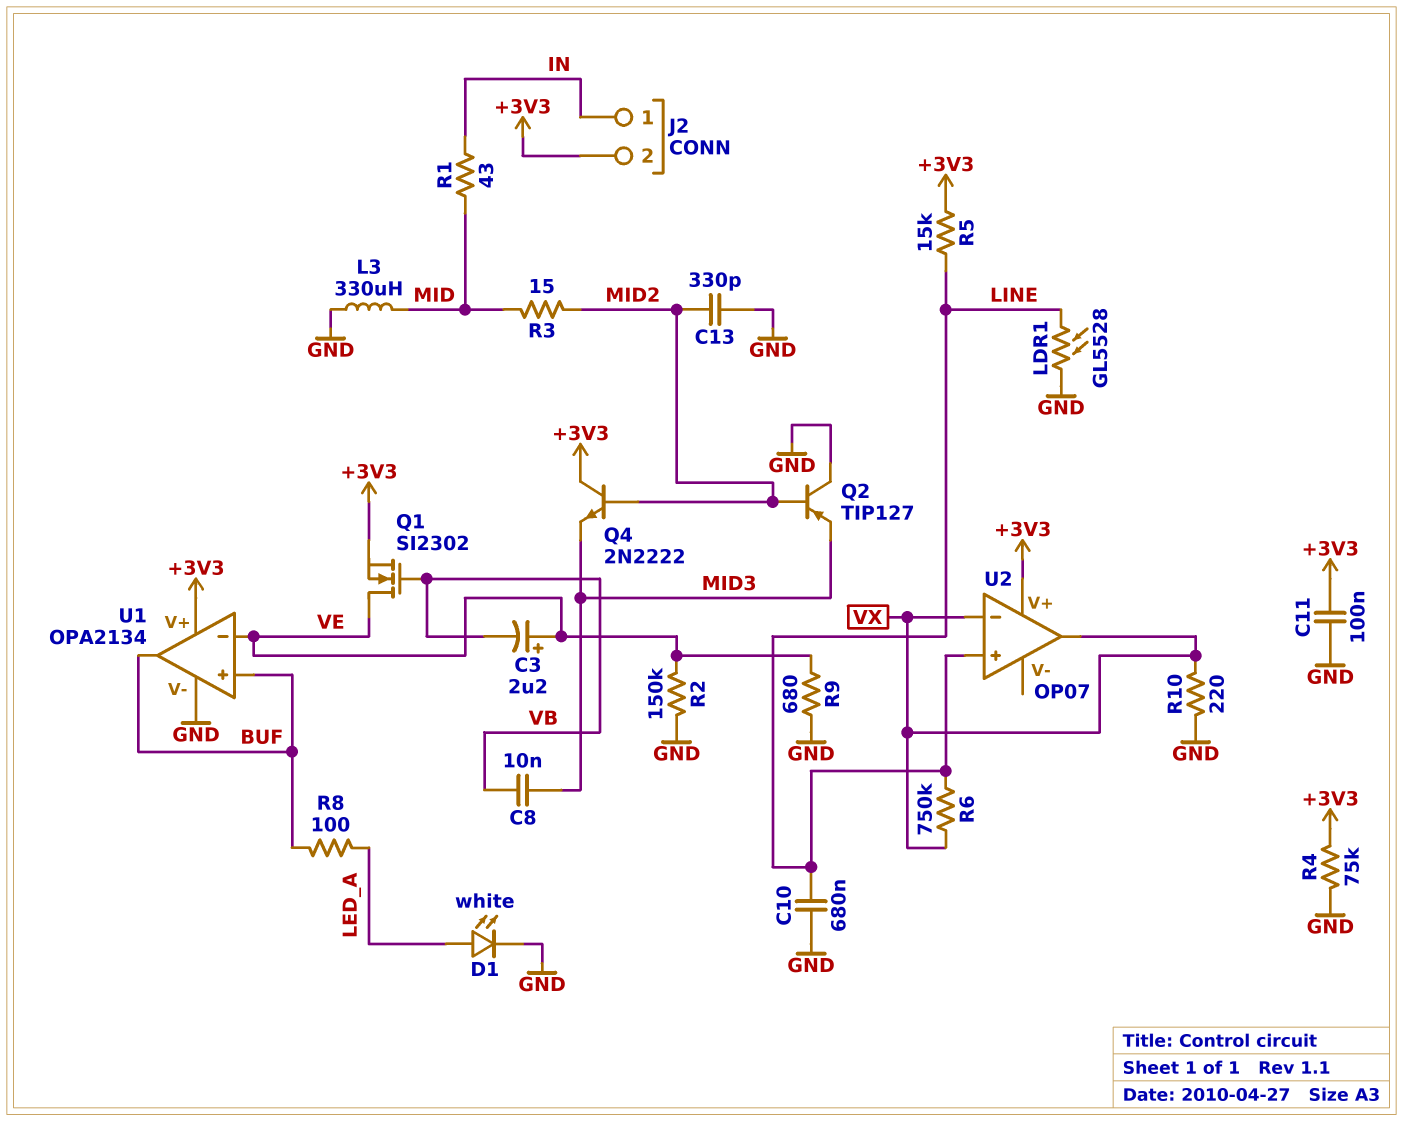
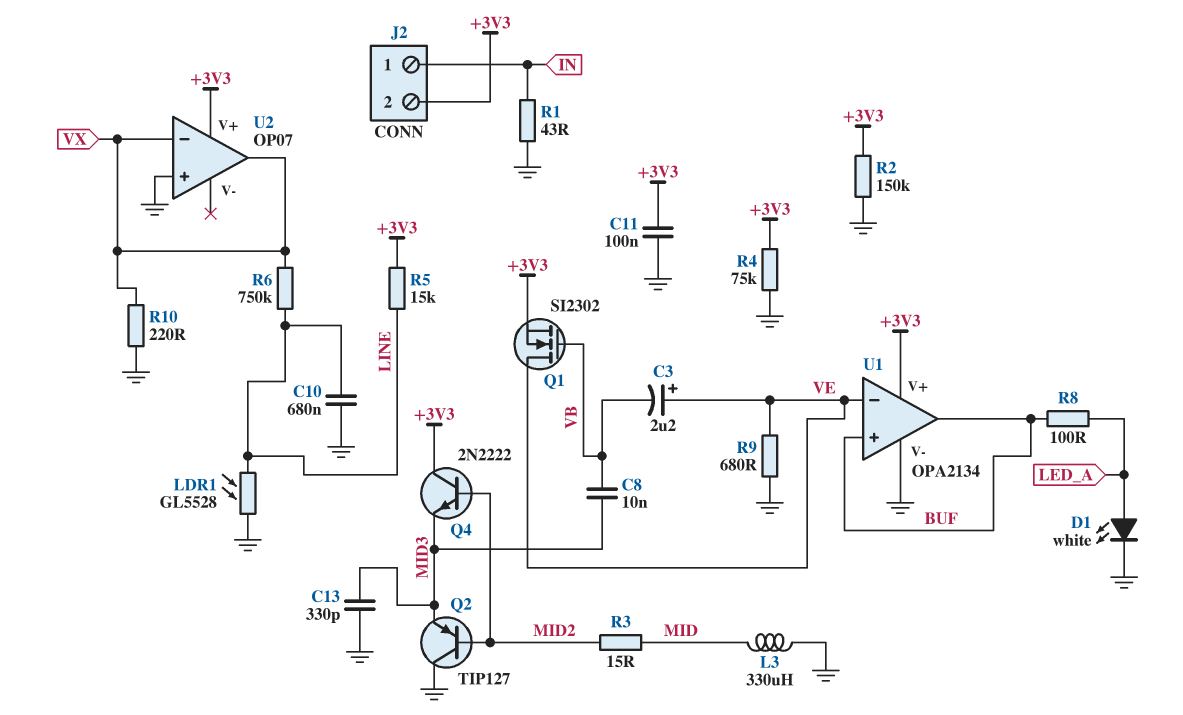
C13: 330pF (GND, MID2) -> 330pF (GND, MID3)
R1: 43 (IN, MID) -> 43 (GND, IN)
R2: 150k (GND, VE) -> 150k (+3V3, GND)
U2 pin in+: LINE -> GND

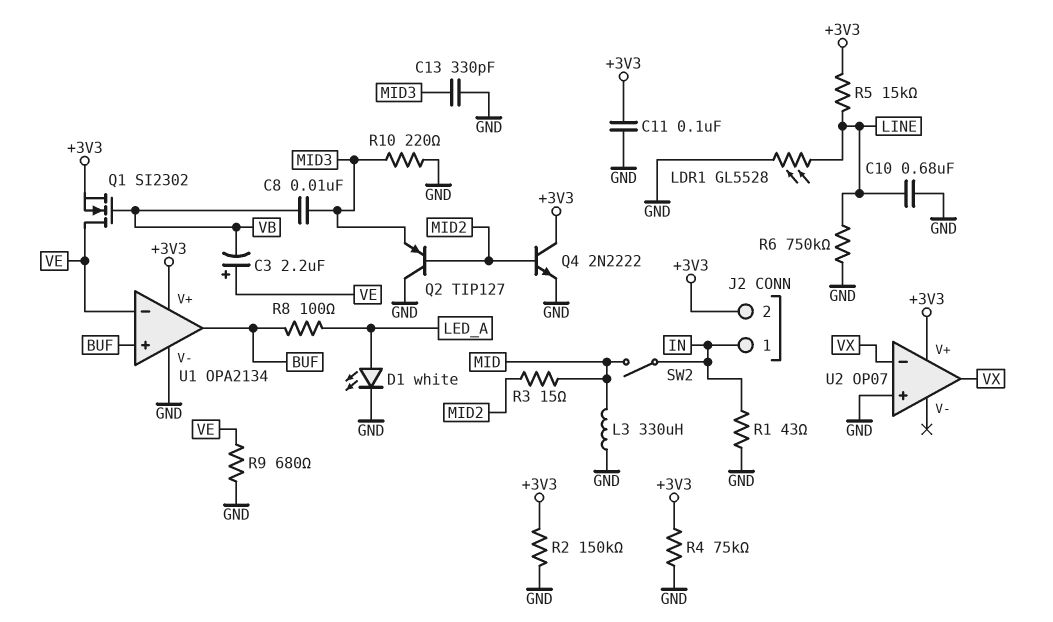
Q4: NPN 2N2222 (B MID2, C +3V3, E MID3) -> NPN 2N2222 (B MID2, C +3V3, E GND)
R6: 750k (LINE, VX) -> 750k (GND, LINE)
R10: 220 (GND, VX) -> 220 (GND, MID3)
SW2: none -> switch (IN, MID)

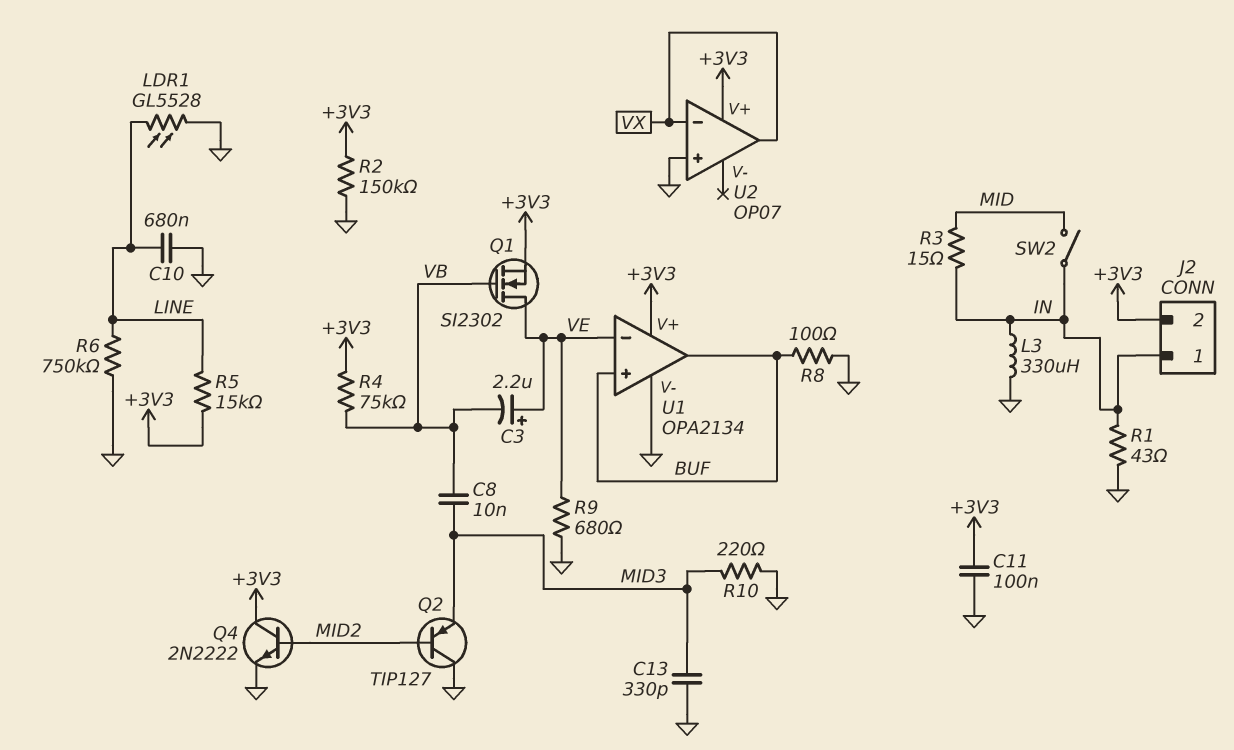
D1: LED white (A LED_A, K GND) -> none
L3: 330uH (GND, MID) -> 330uH (GND, IN)
R3: 15 (MID, MID2) -> 15 (IN, MID)
R4: 75k (+3V3, GND) -> 75k (+3V3, VB)
R8: 100 (BUF, LED_A) -> 100 (BUF, GND)

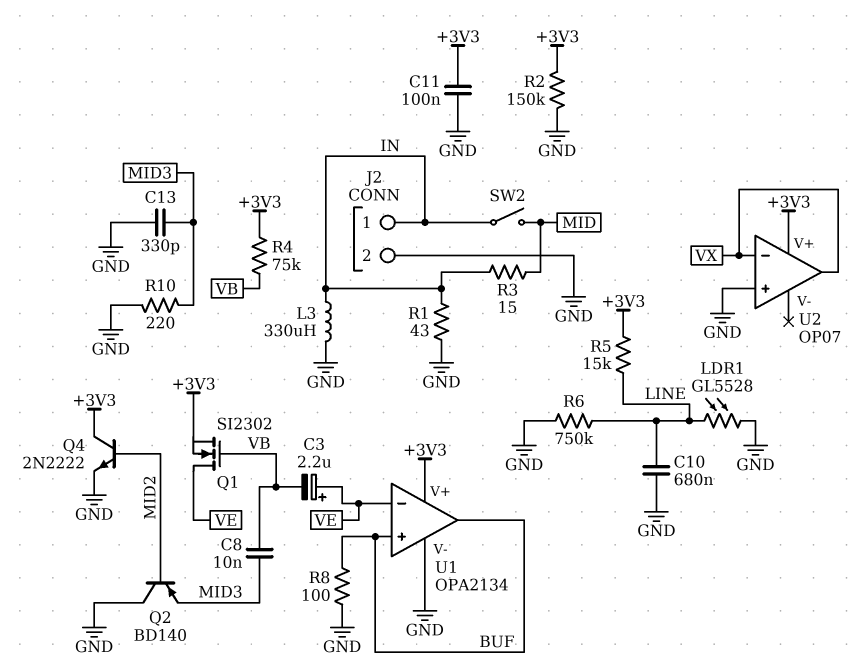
J2 pin 2: +3V3 -> GND
Q2: PNP TIP127 (B MID2, C GND, E MID3) -> PNP BD140 (B MID2, C GND, E MID3)
R9: 680 (GND, VE) -> none

